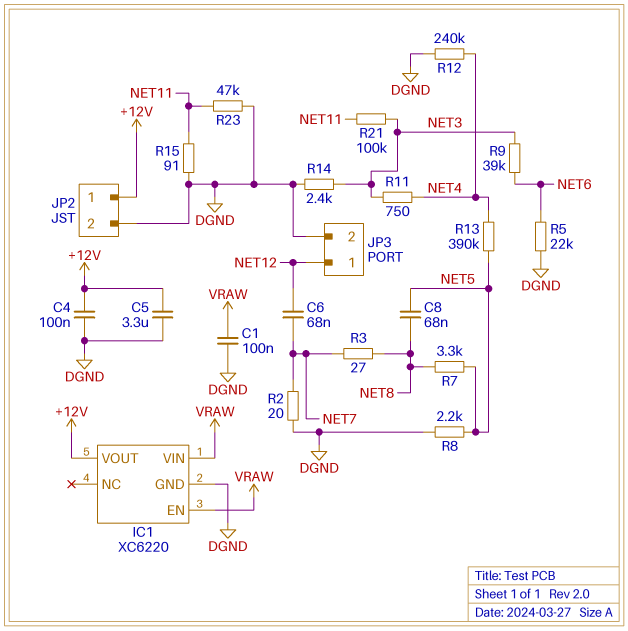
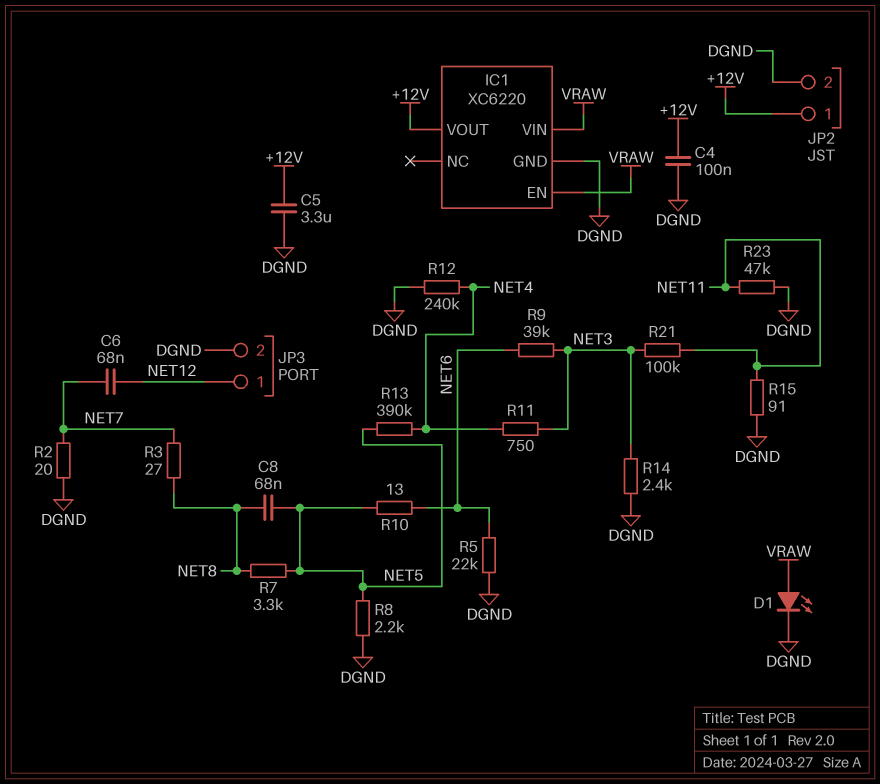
C1: 100nF (DGND, VRAW) -> none
D1: none -> LED (A VRAW, K DGND)
R10: none -> 13 (NET5, NET6)

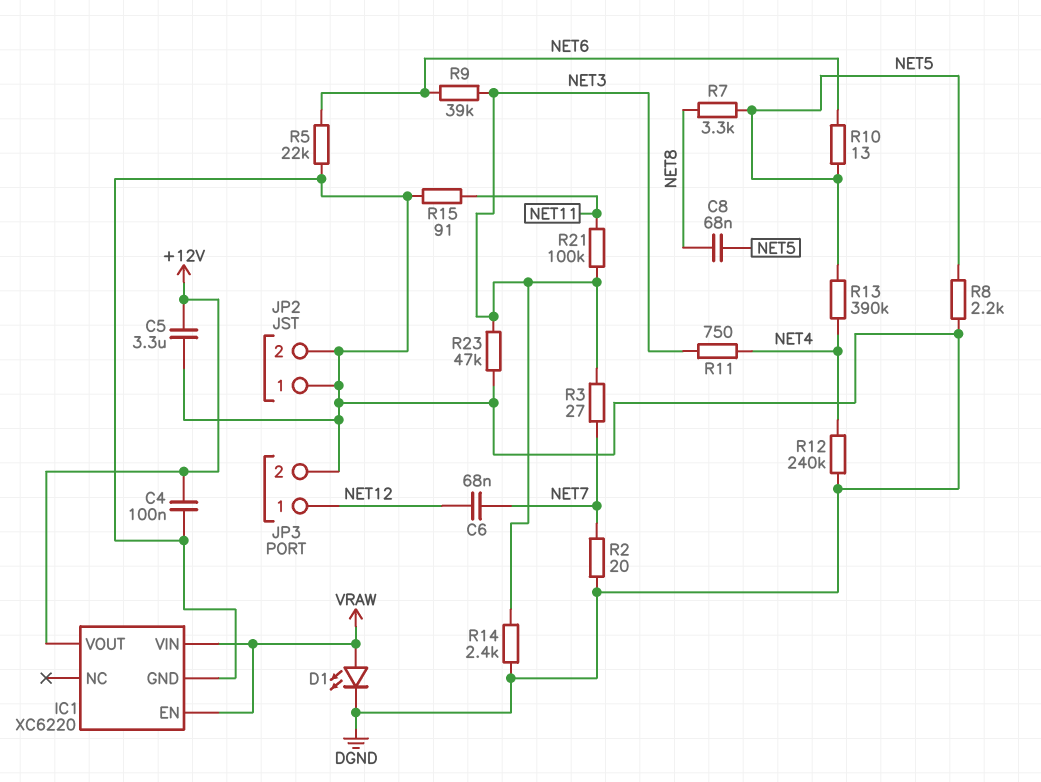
JP2 pin 1: +12V -> DGND
R3: 27 (NET7, NET8) -> 27 (NET3, NET7)
R23: 47k (DGND, NET11) -> 47k (DGND, NET3)

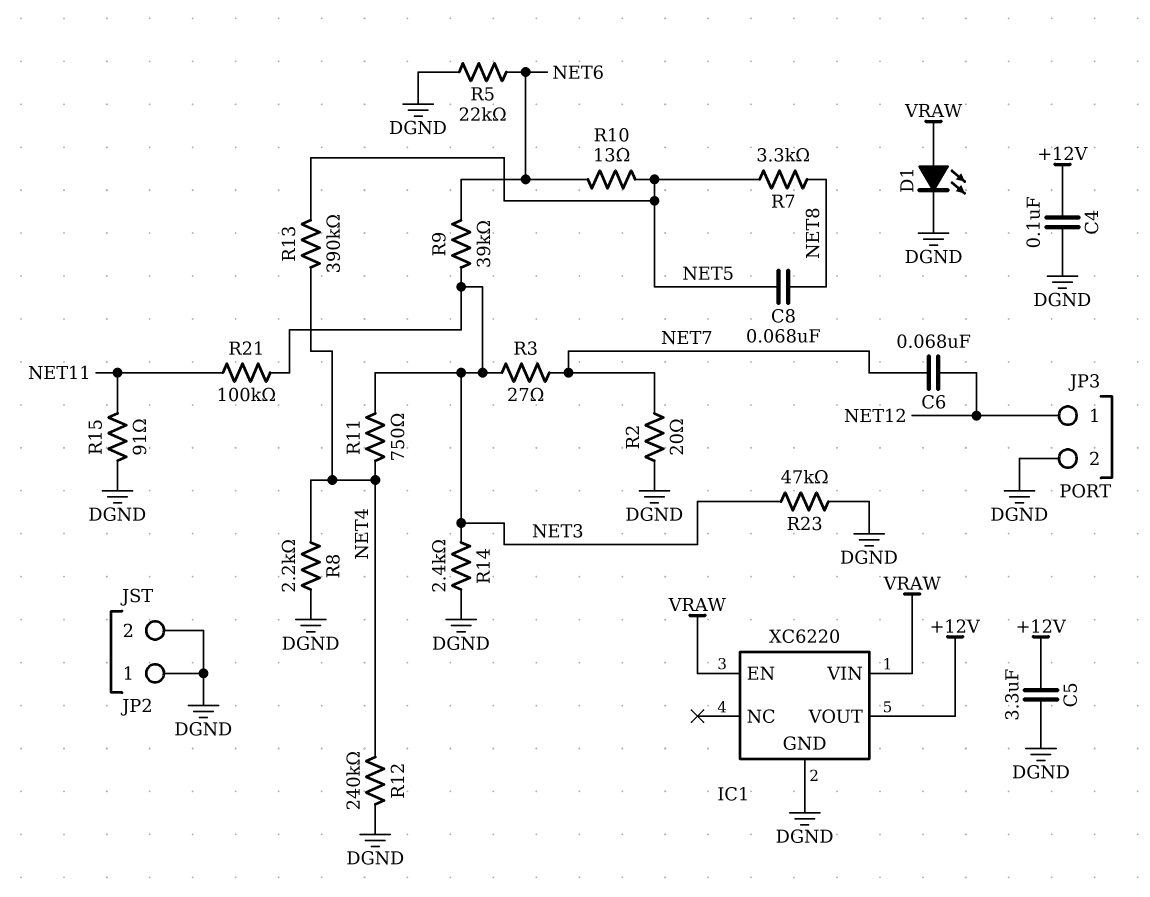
R8: 2.2k (DGND, NET5) -> 2.2k (DGND, NET4)

